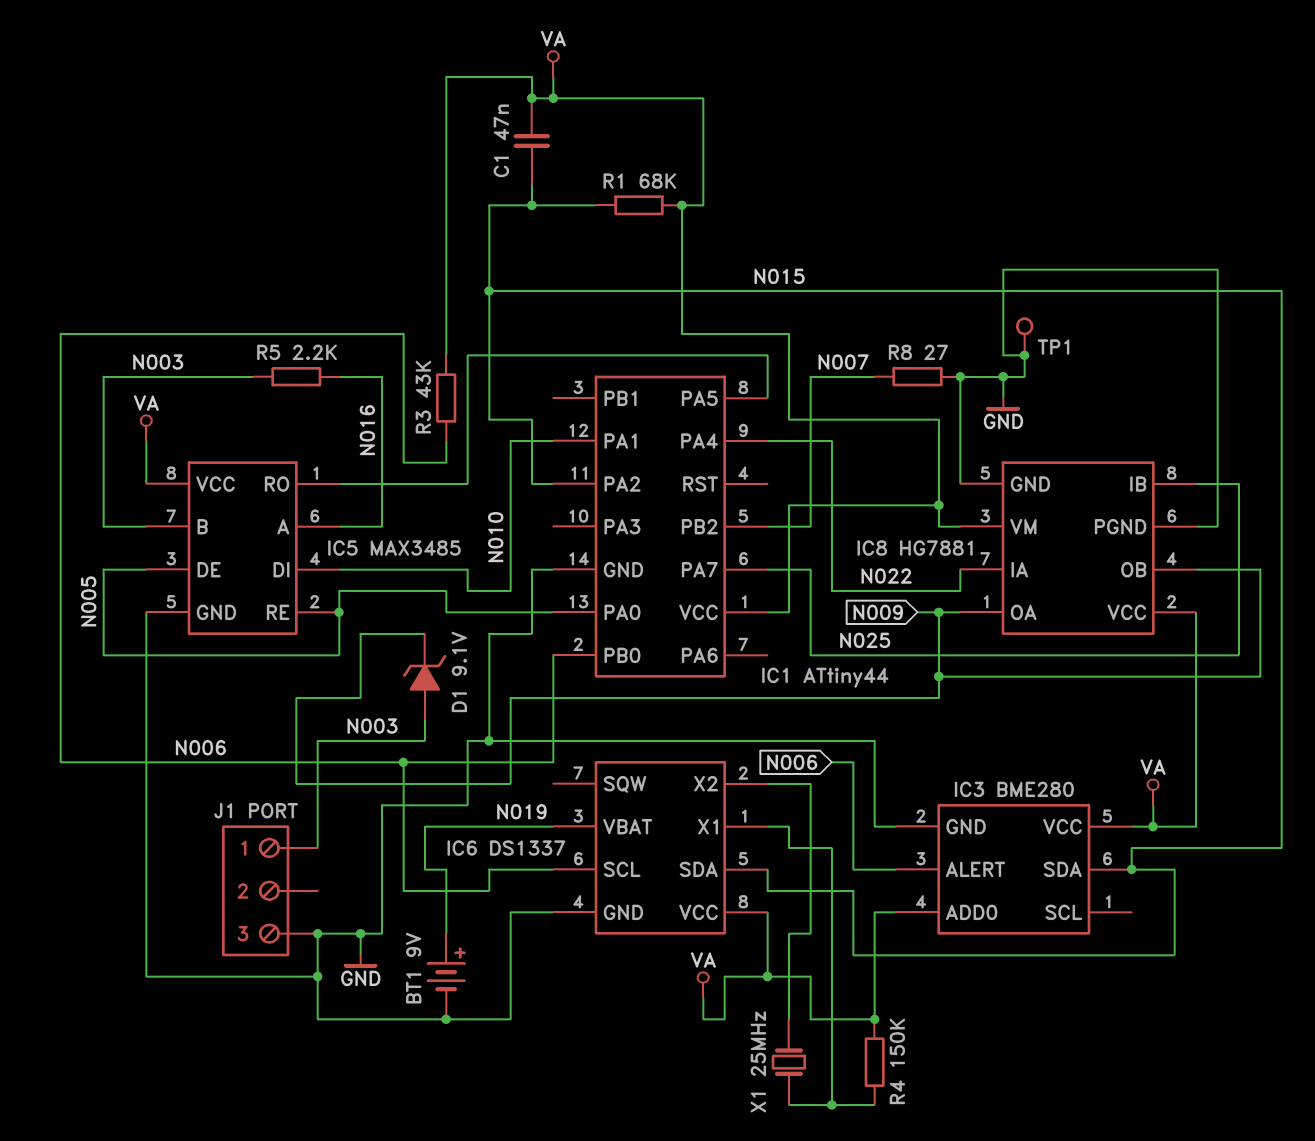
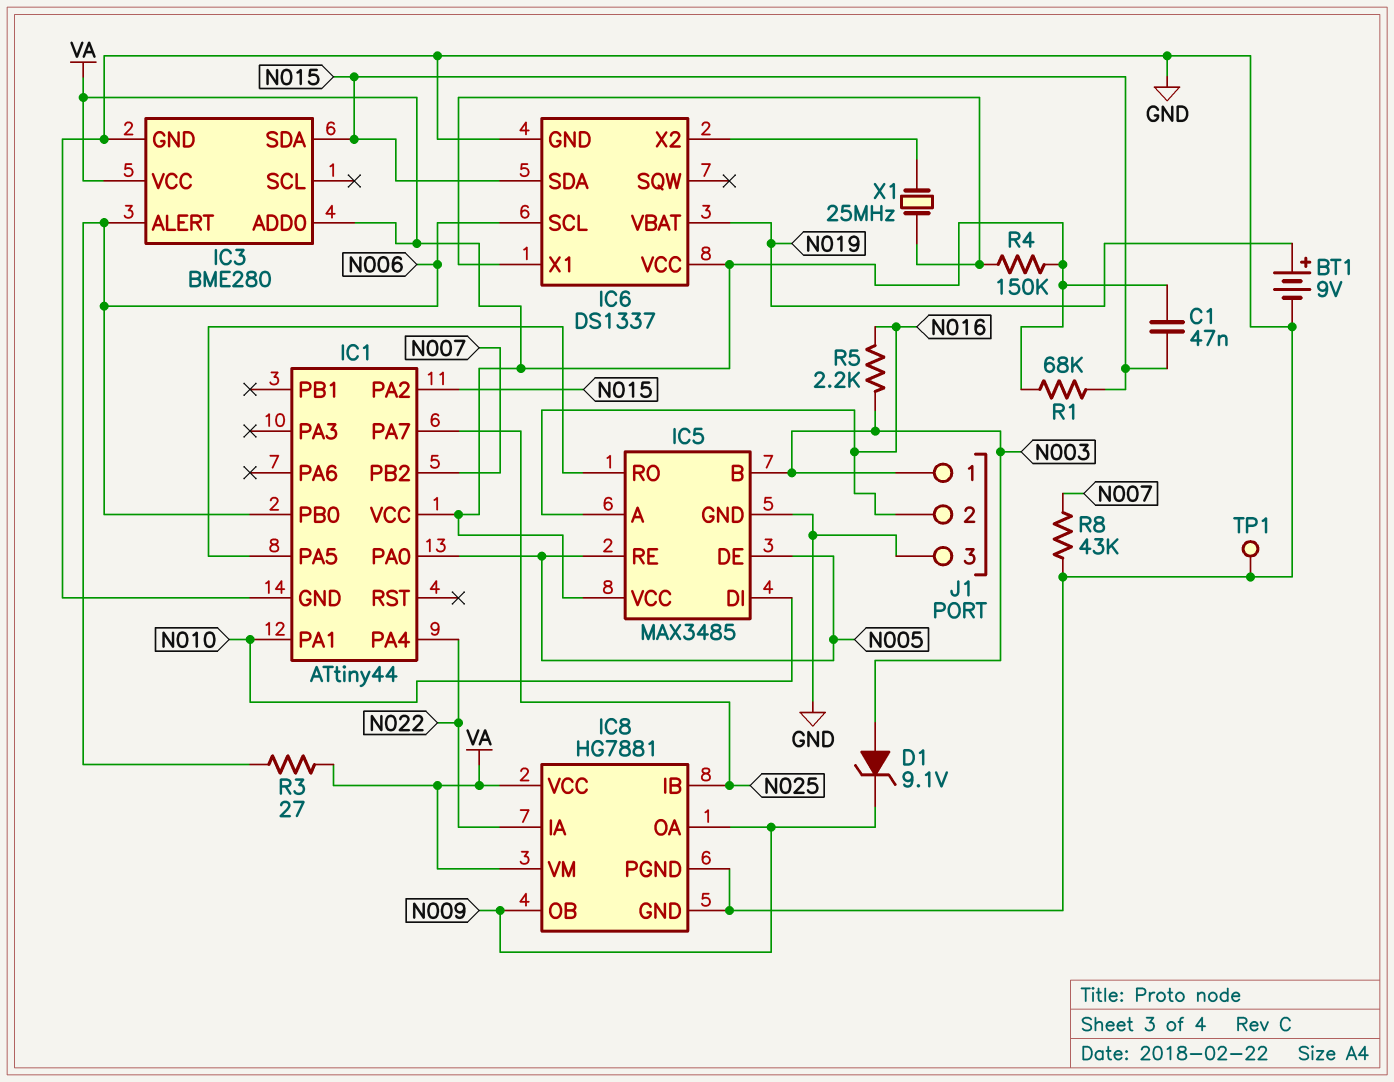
J1 pin 2: none -> N016
R3: 43k (N006, VA) -> 27 (N006, VA)
R8: 27 (GND, N007) -> 43k (GND, N007)

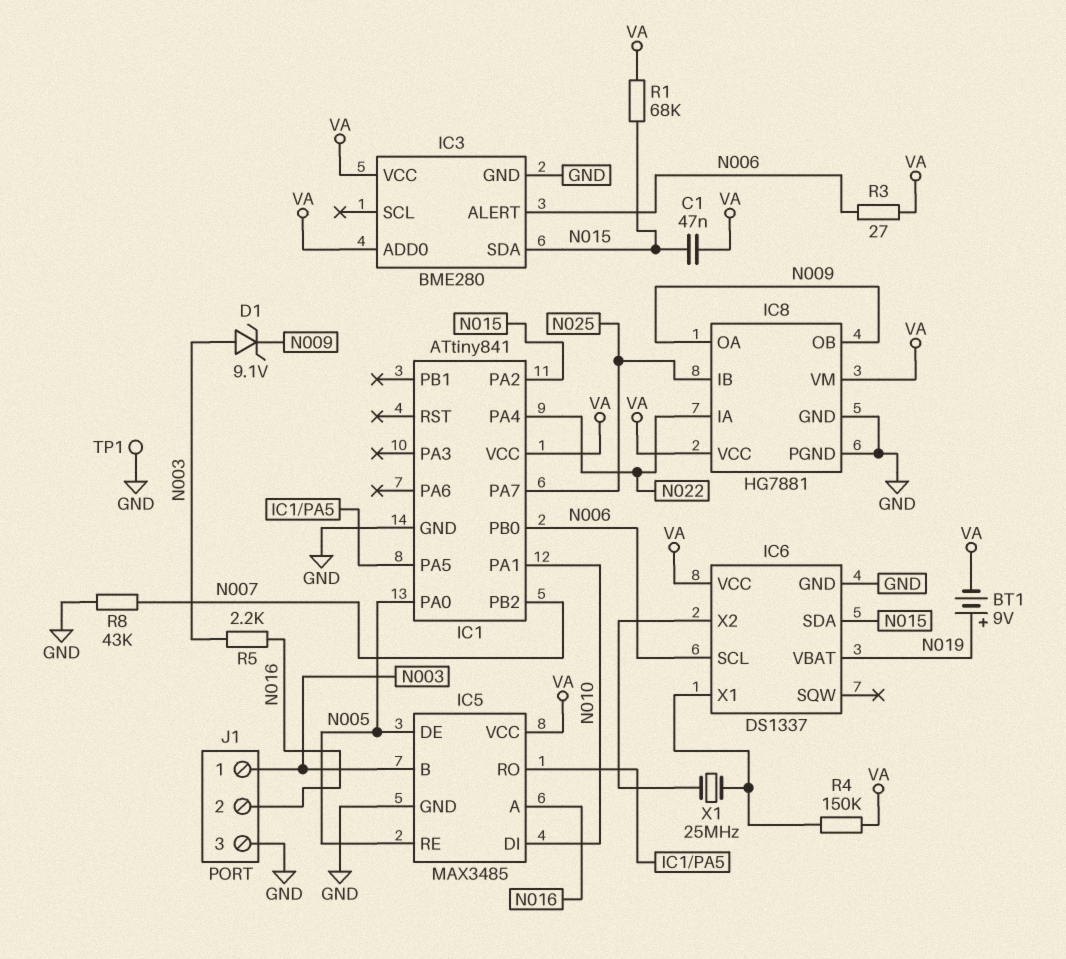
BT1: 9V (plus N019, minus GND) -> 9V (plus N019, minus VA)
IC1: ATtiny44 -> ATtiny841

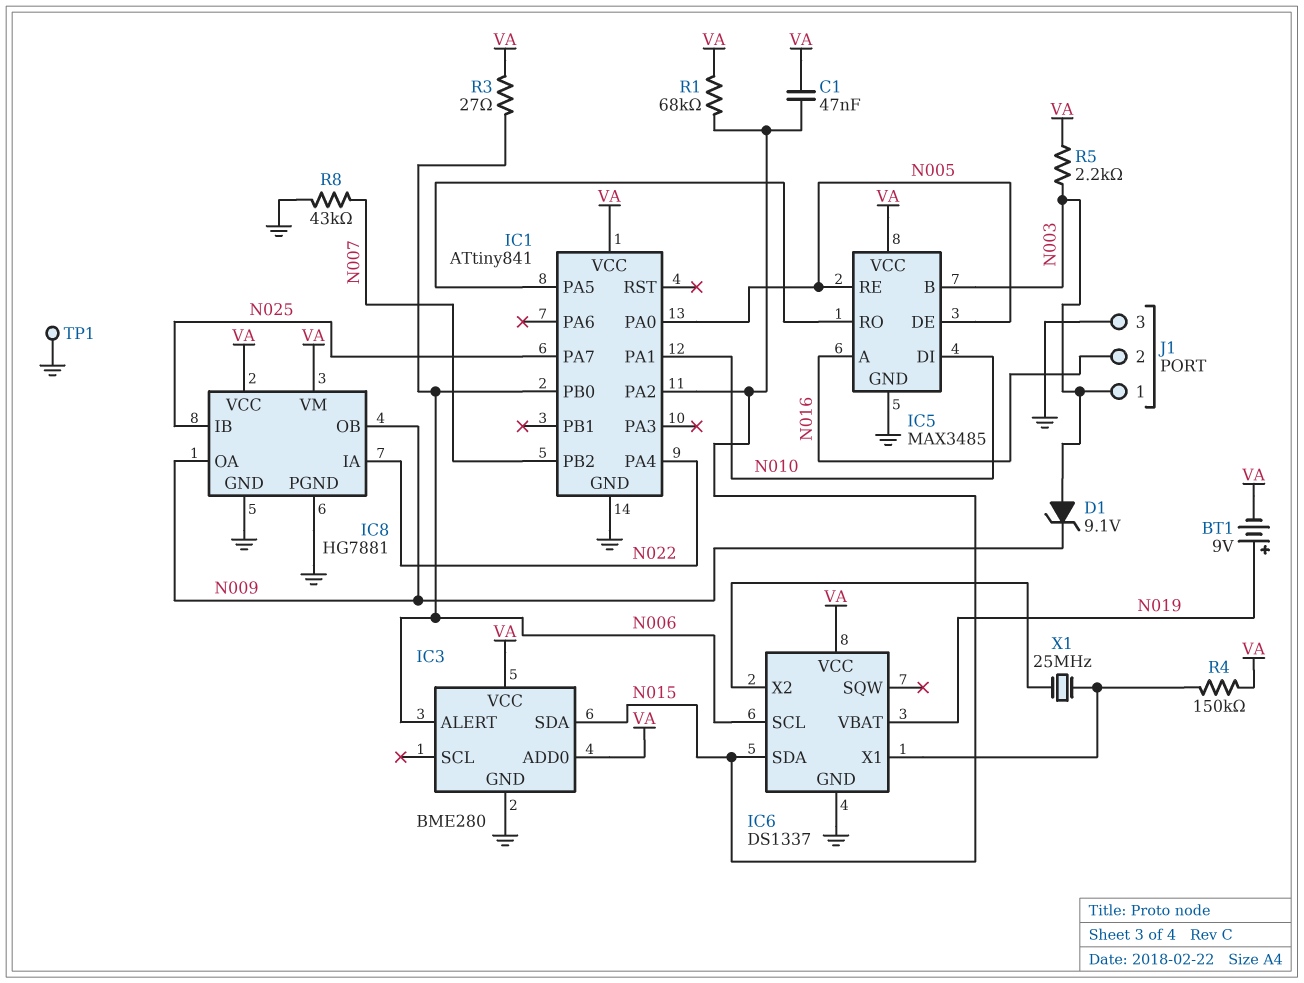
R5: 2.2k (N003, N016) -> 2.2k (N003, VA)

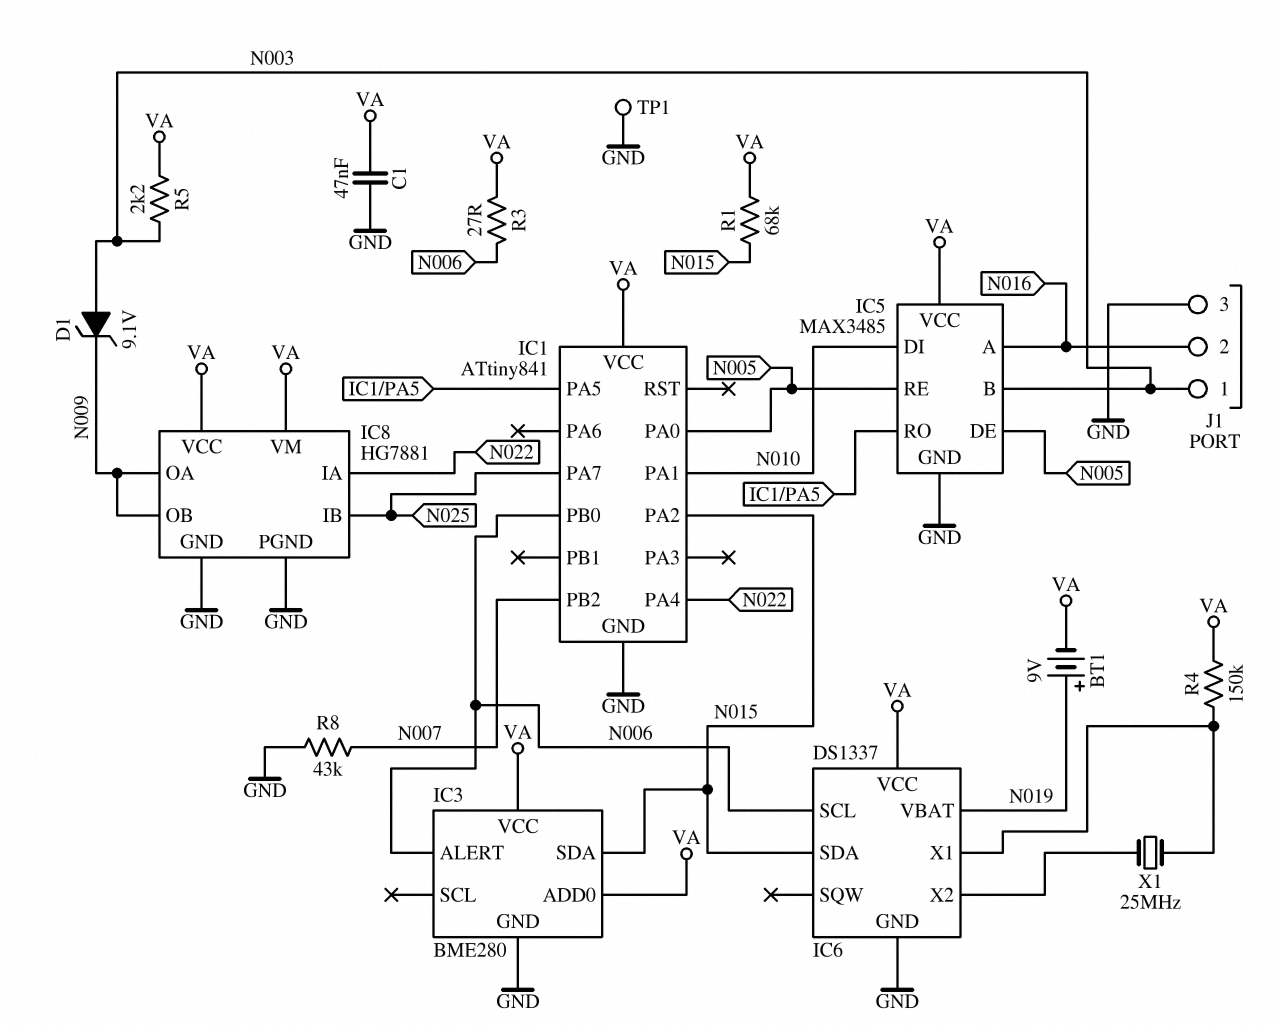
C1: 47nF (N015, VA) -> 47nF (GND, VA)

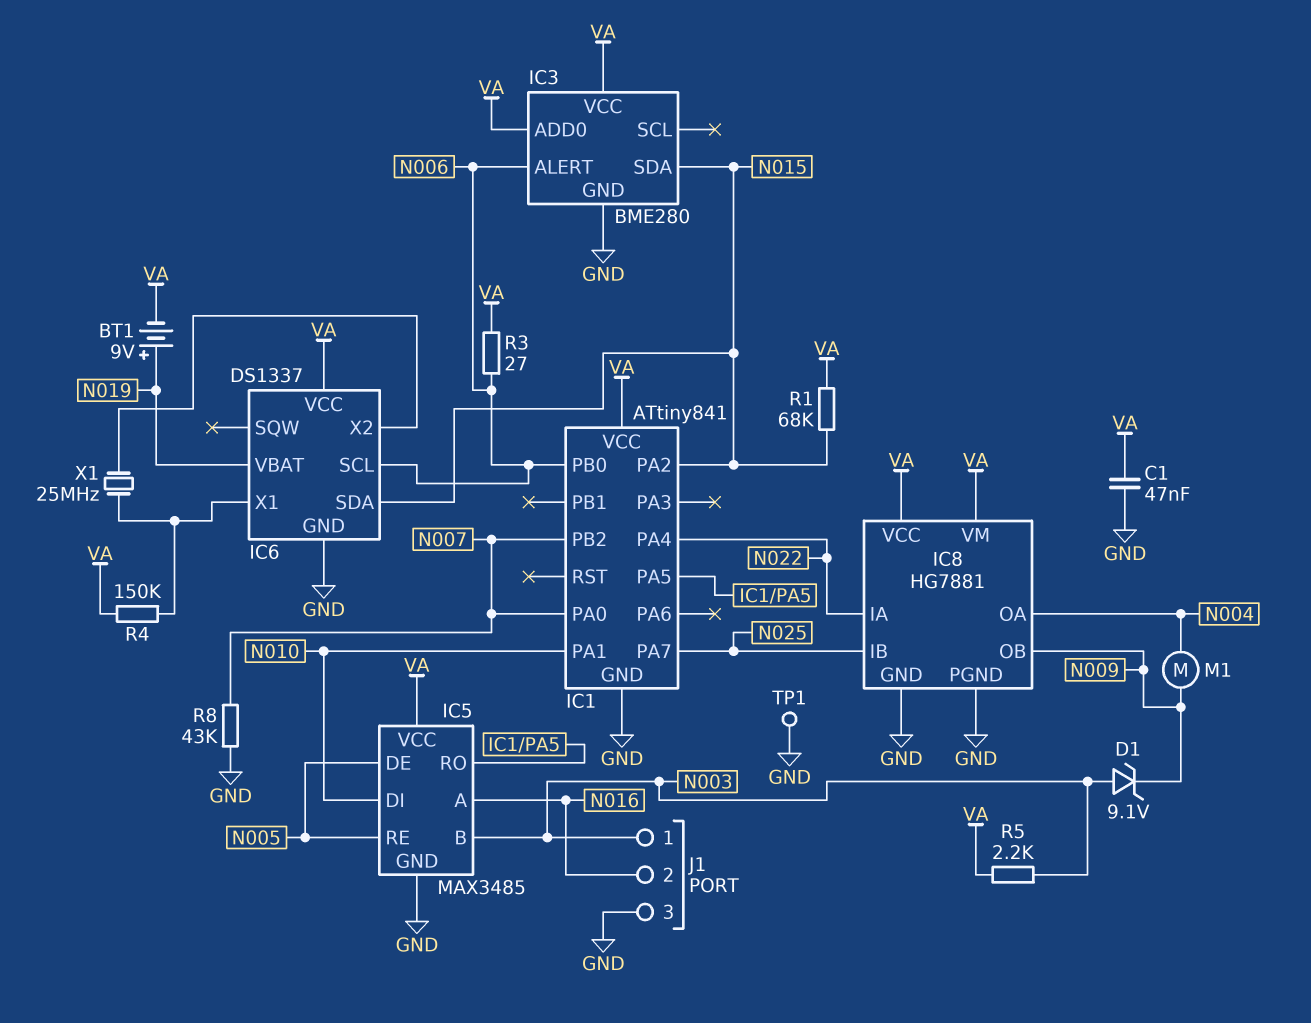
IC1 pin PA0: N005 -> N007
IC8 pin OA: N009 -> N004
M1: none -> motor (N004, N009)

